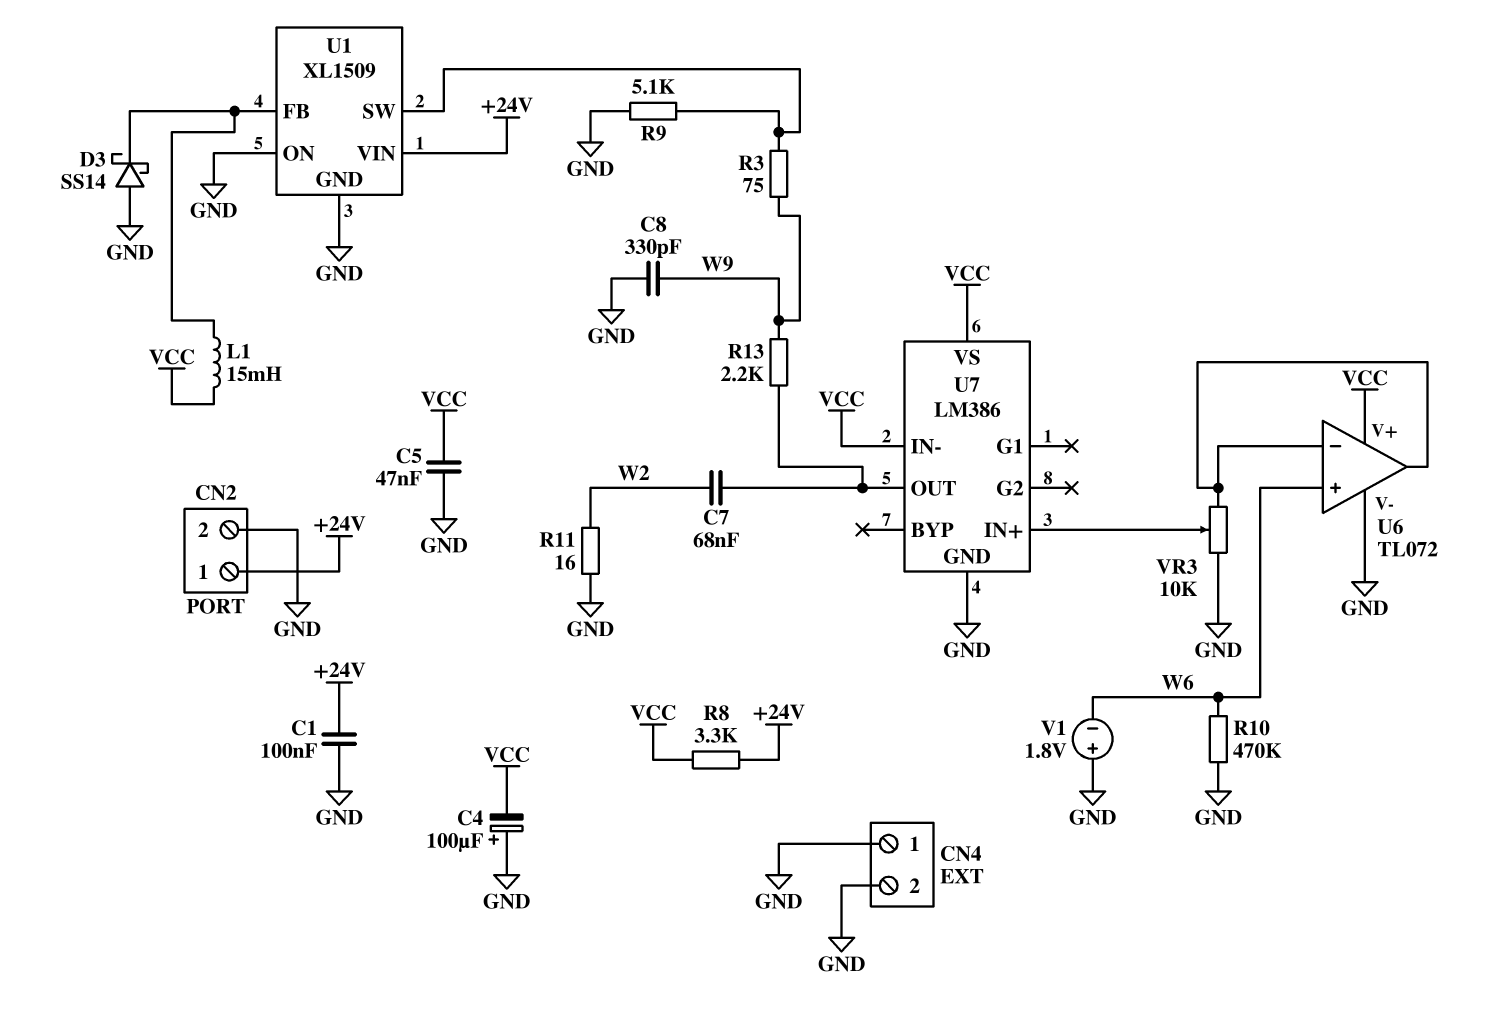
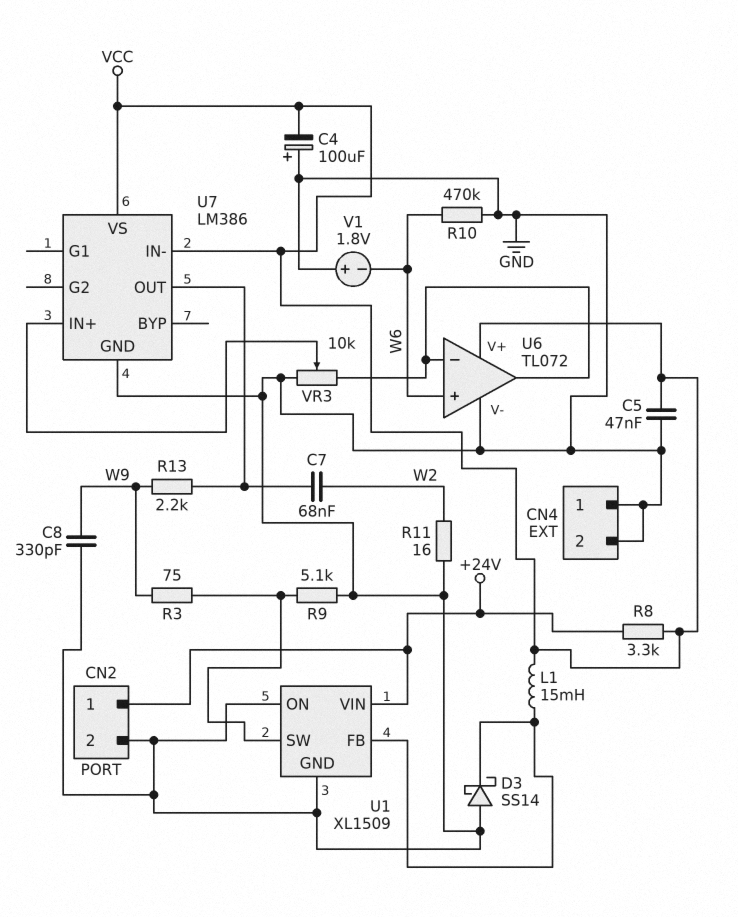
C1: 100nF (+24V, GND) -> none

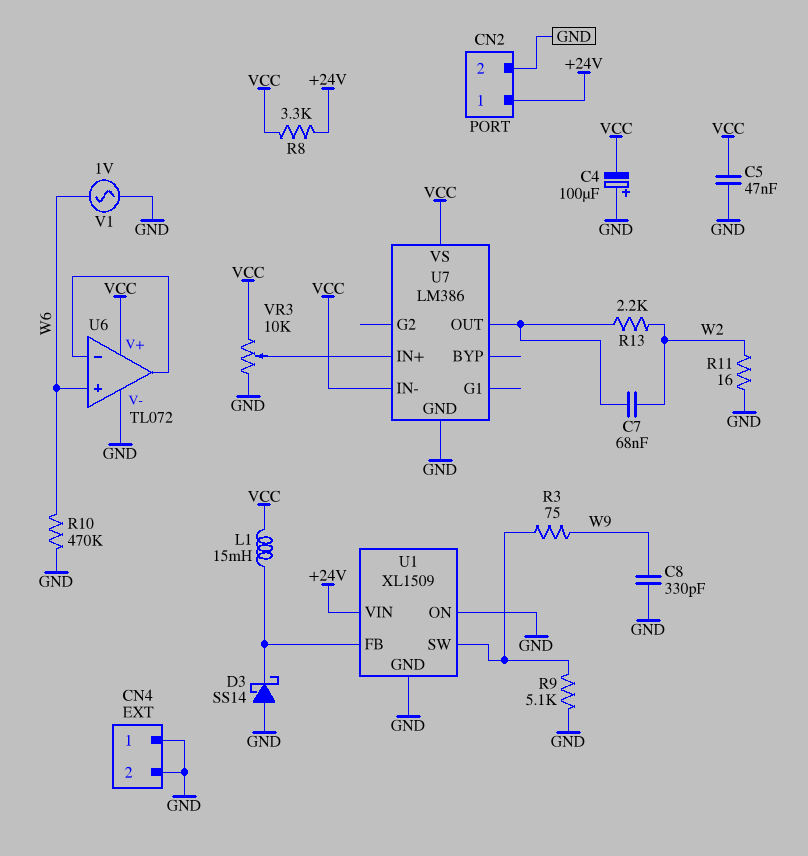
R13: 2.2k (U7/OUT, W9) -> 2.2k (U7/OUT, W2)
V1: 1.8V (plus GND, minus W6) -> AC 1V (GND, W6)
VR3: 10k (GND, U6/in-, wiper U7/IN+) -> 10k (GND, VCC, wiper U7/IN+)

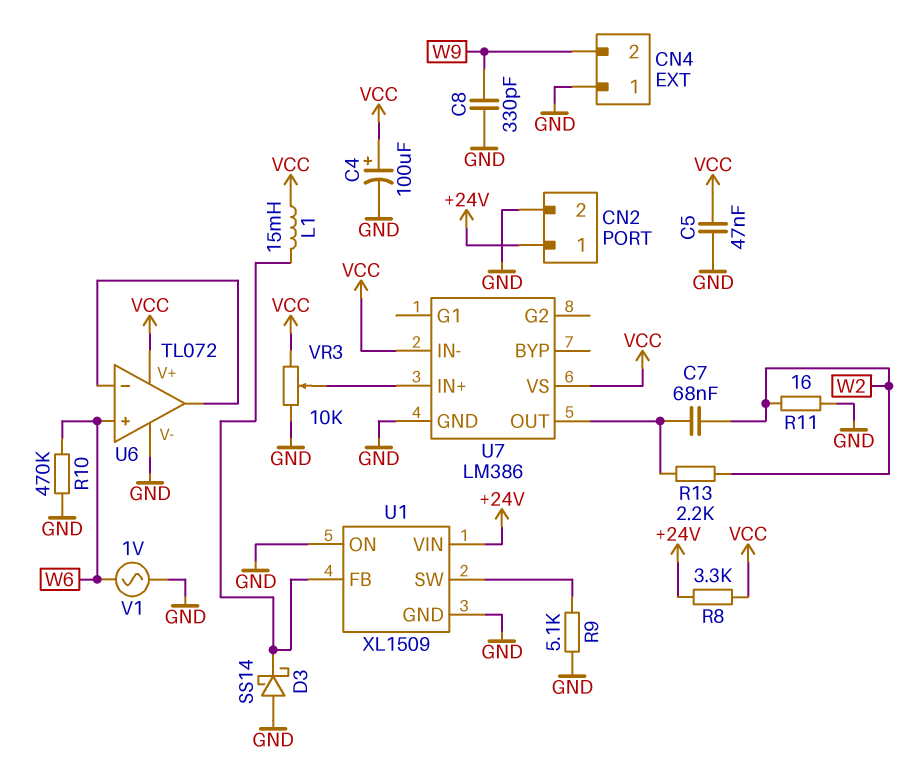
C4: 100uF (plus GND, minus VCC) -> 100uF (plus VCC, minus GND)
CN4 pin 2: GND -> W9
R3: 75 (U1/SW, W9) -> none

